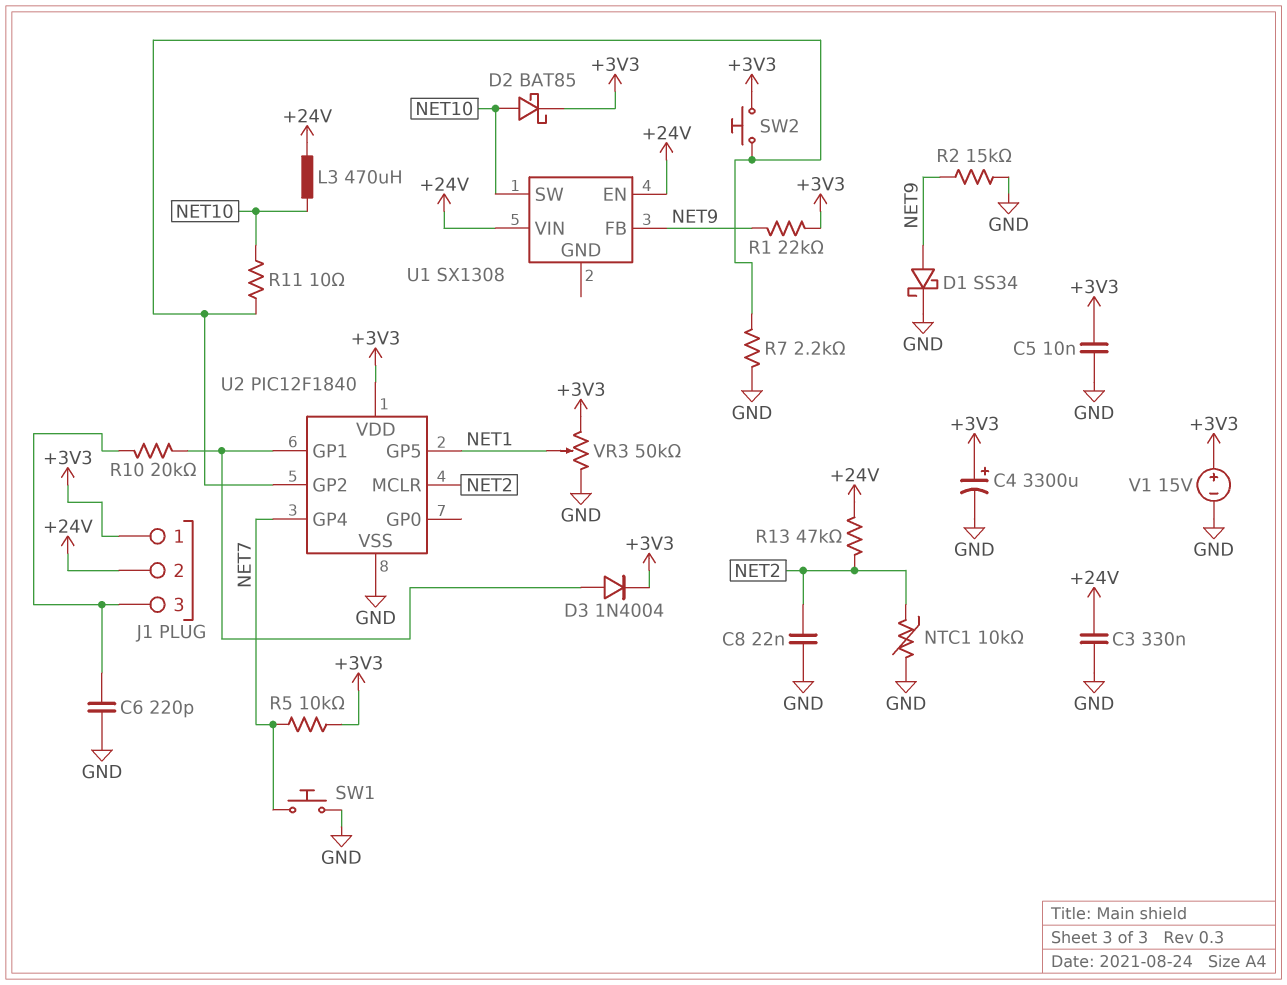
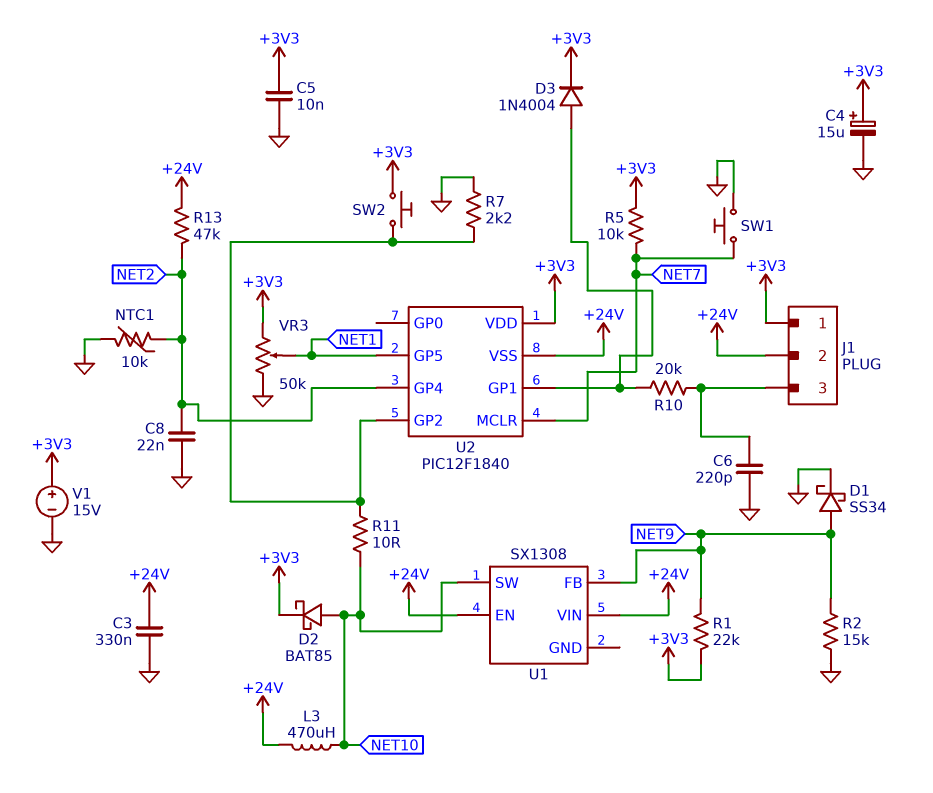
C4: 3300uF (plus +3V3, minus GND) -> 15uF (plus +3V3, minus GND)
U2 pin GP4: NET7 -> NET2
U2 pin MCLR: NET2 -> NET7
U2 pin VSS: GND -> +24V

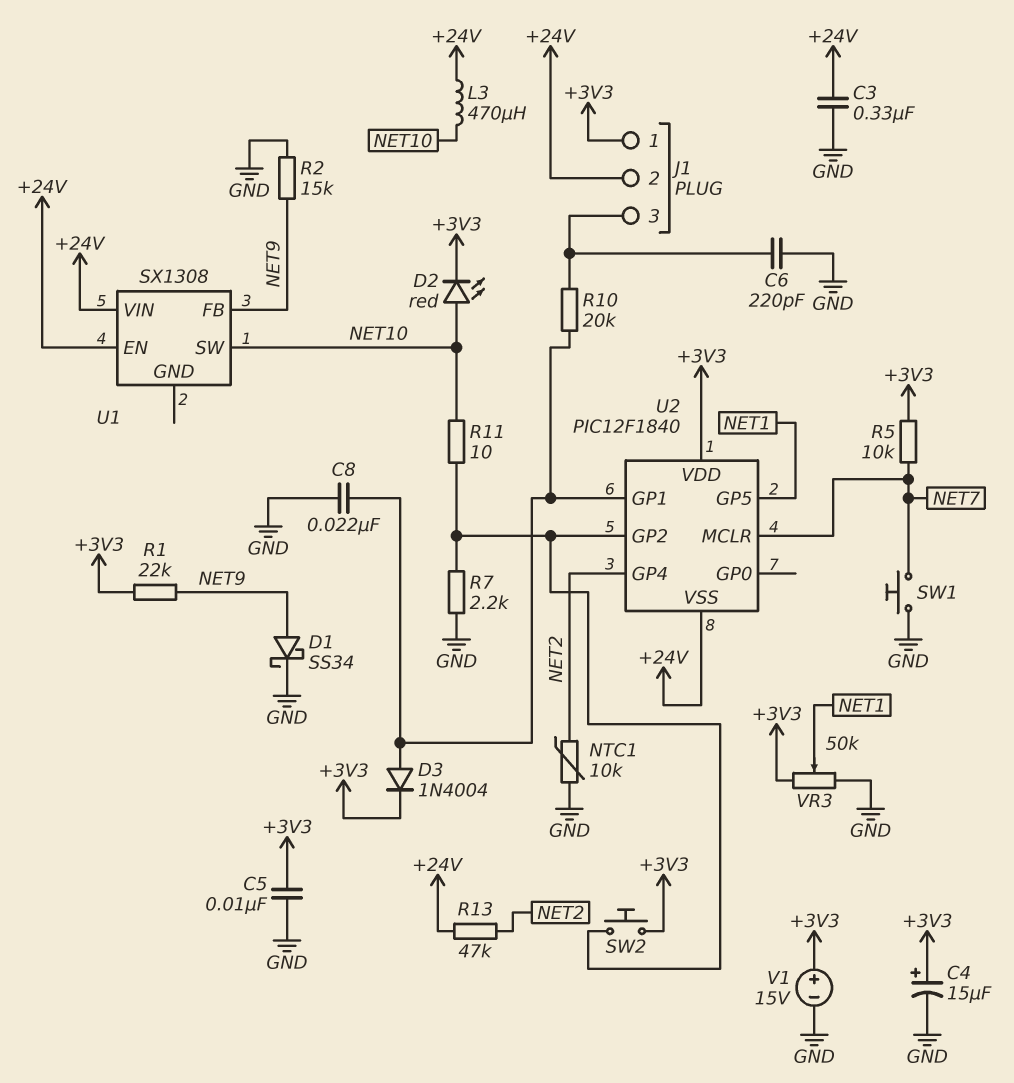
C8: 22nF (GND, NET2) -> 22nF (GND, U2/GP1)
D2: schottky BAT85 (A NET10, K +3V3) -> LED red (A NET10, K +3V3)

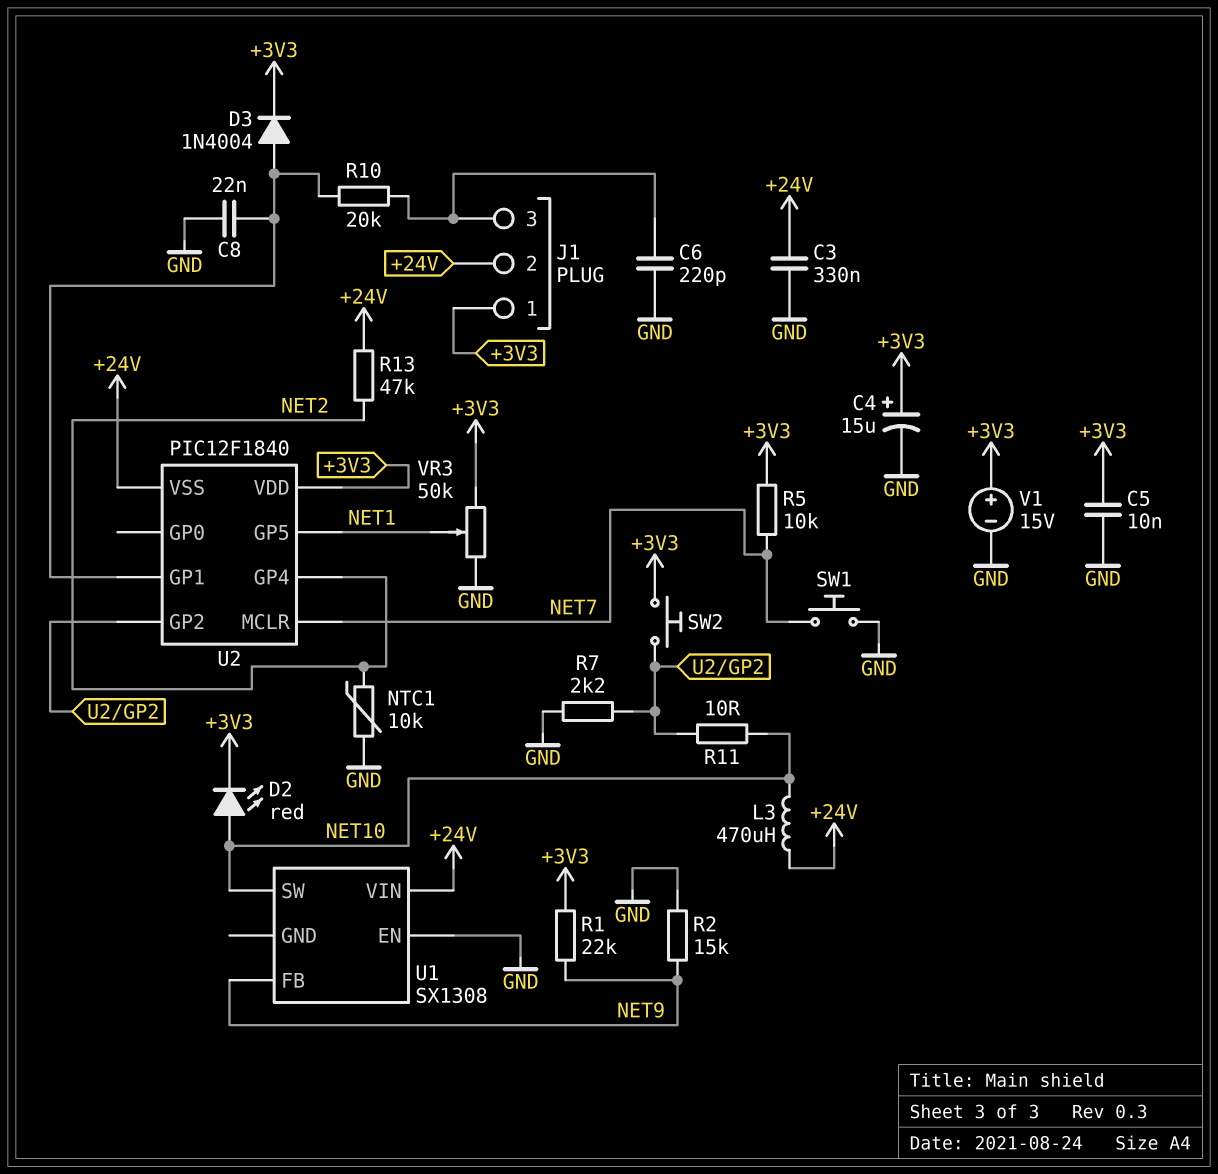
D1: schottky SS34 (A NET9, K GND) -> none
U1 pin EN: +24V -> GND

